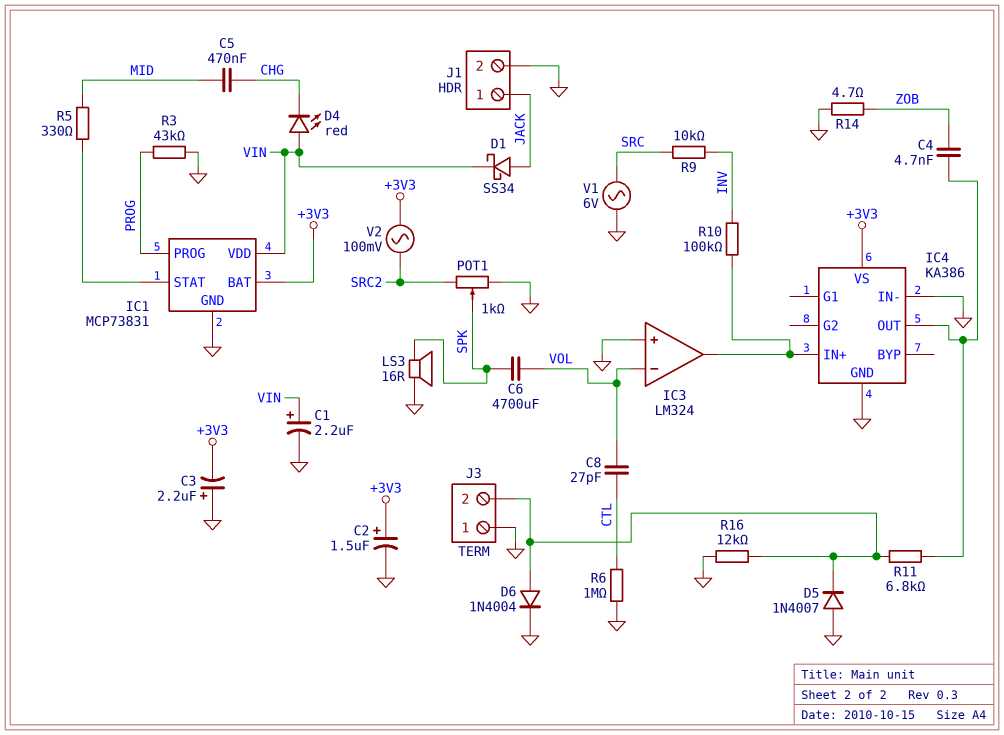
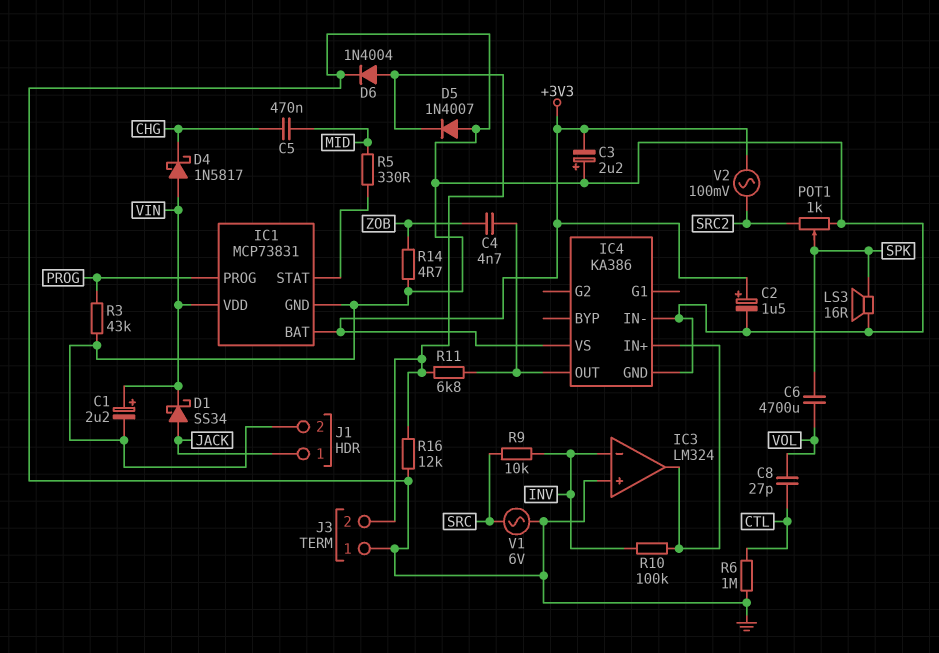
D4: LED red (A VIN, K CHG) -> schottky 1N5817 (A VIN, K CHG)
IC3 pin in-: VOL -> INV

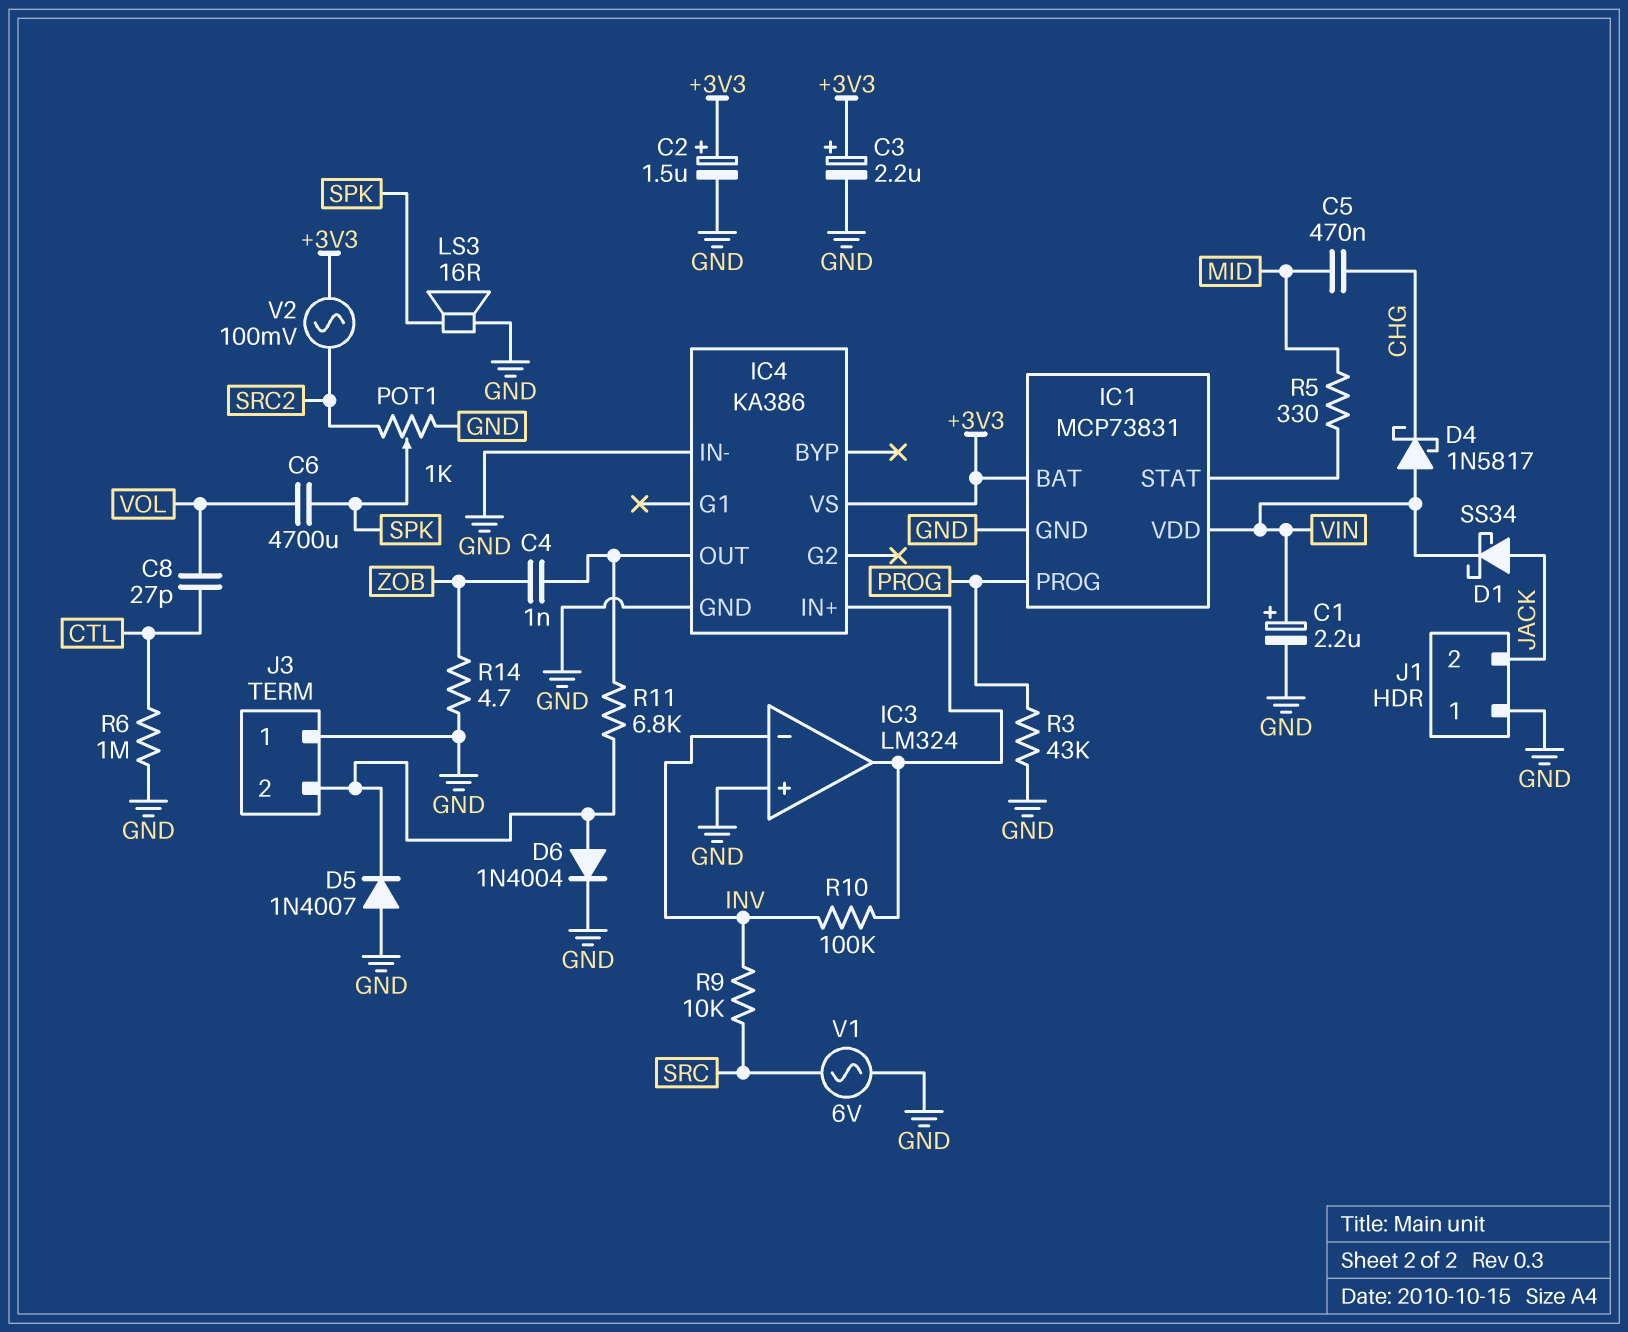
C3: 2.2uF (plus GND, minus +3V3) -> 2.2uF (plus +3V3, minus GND)
C4: 4.7nF (IC4/OUT, ZOB) -> 1nF (IC4/OUT, ZOB)
J1 pin 1: JACK -> GND
J1 pin 2: GND -> JACK
R16: 12k (GND, J3/2) -> none

